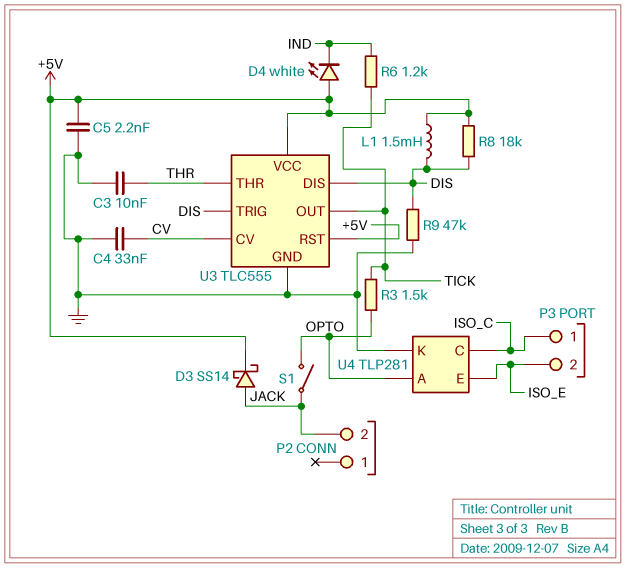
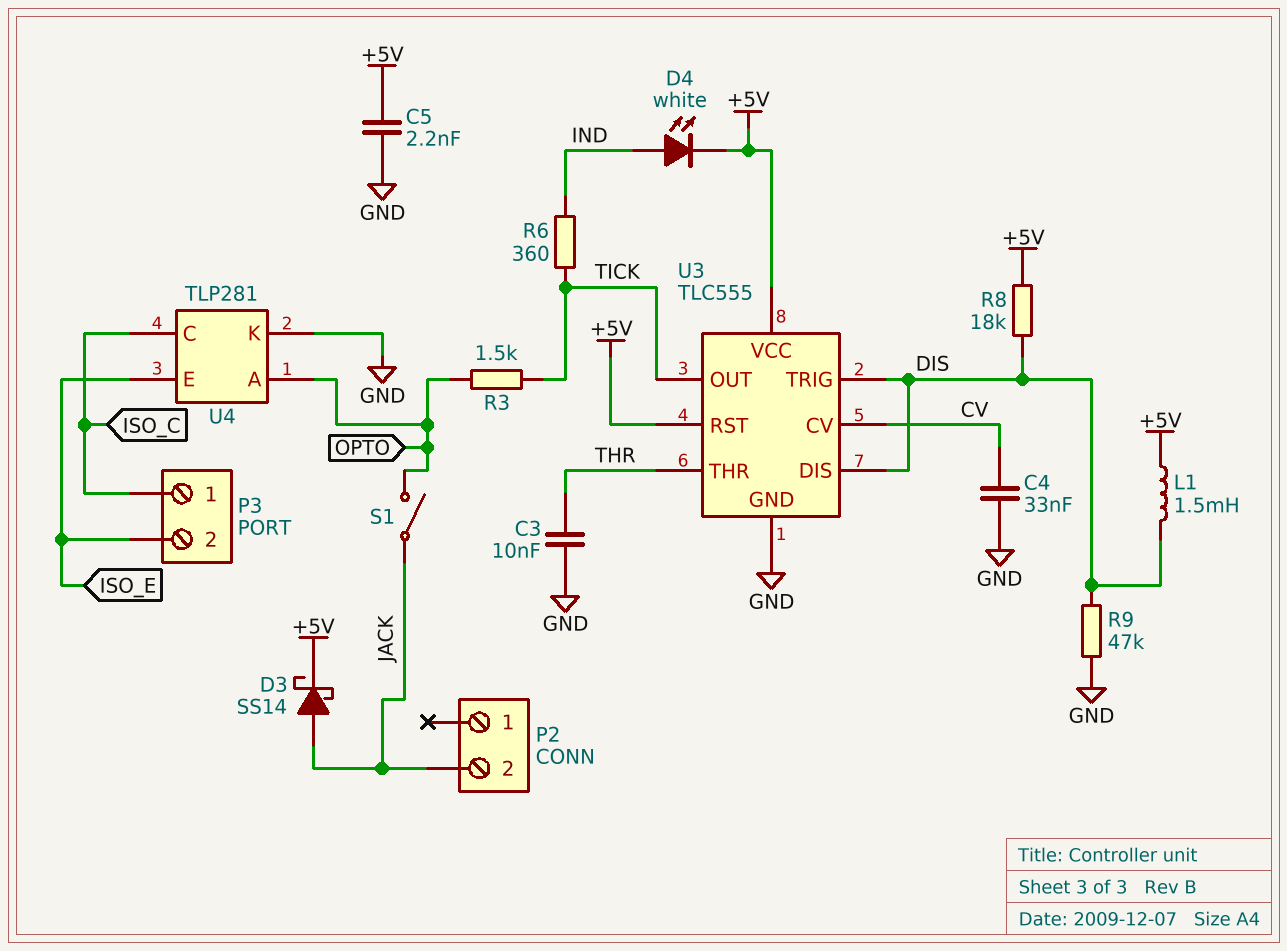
D4: LED white (A +5V, K IND) -> LED white (A IND, K +5V)
R6: 1.2k (IND, TICK) -> 360 (IND, TICK)

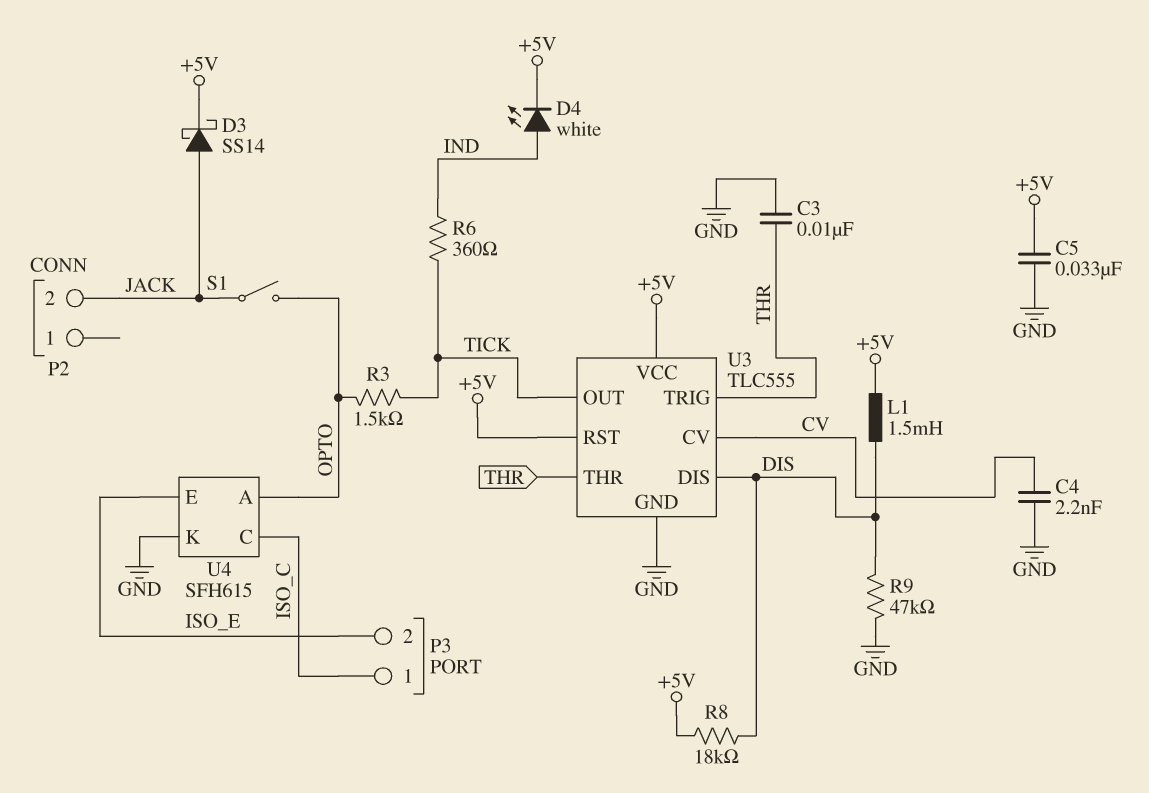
C4: 33nF (CV, GND) -> 2.2nF (CV, GND)
C5: 2.2nF (+5V, GND) -> 33nF (+5V, GND)
U3 pin TRIG: DIS -> THR
U4: TLP281 -> SFH615

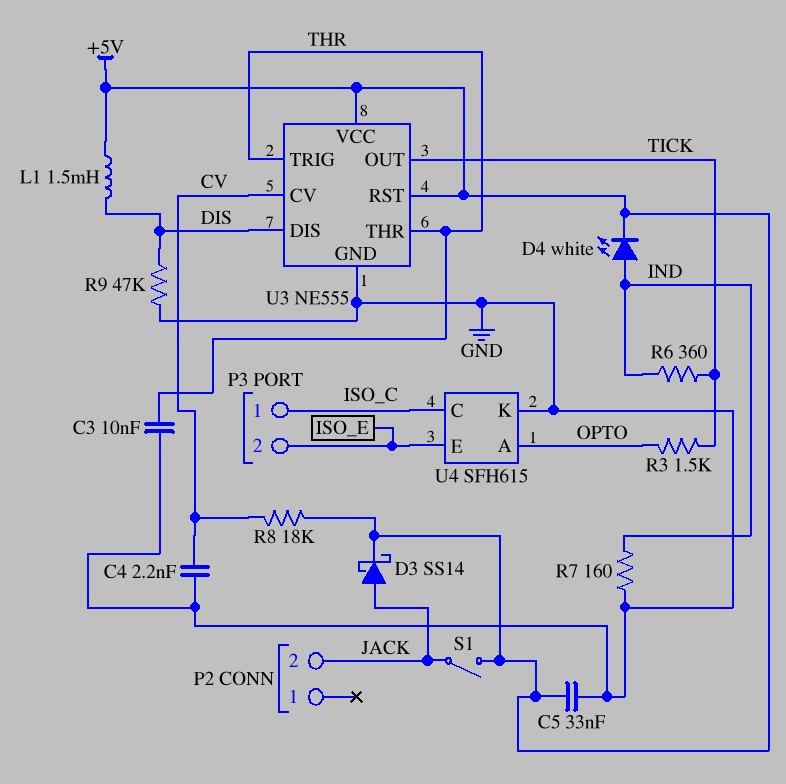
R7: none -> 160 (GND, IND)
R8: 18k (+5V, DIS) -> 18k (+5V, CV)
S1: switch (JACK, OPTO) -> switch (+5V, JACK)
U3: TLC555 -> NE555

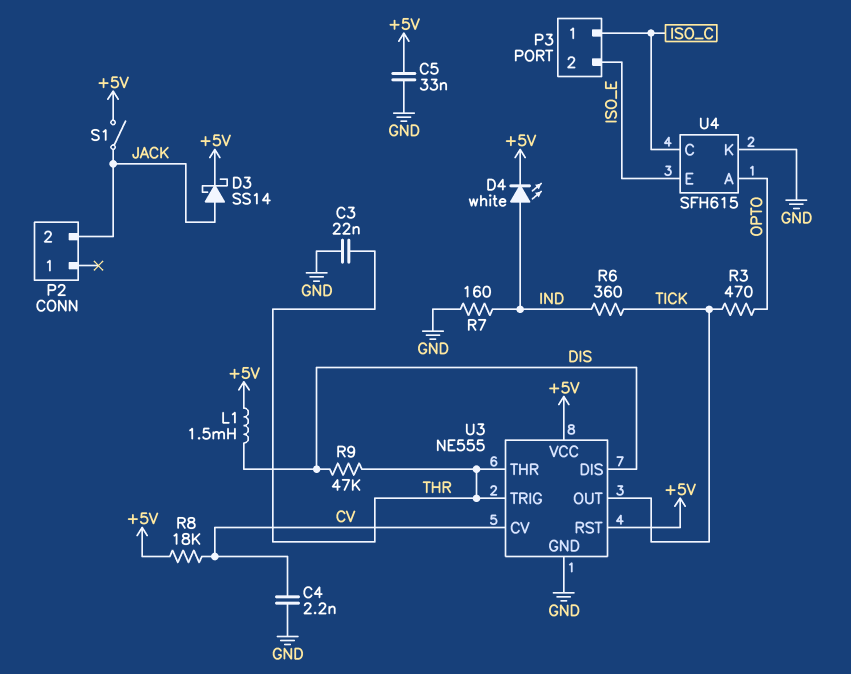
C3: 10nF (GND, THR) -> 22nF (GND, THR)
R3: 1.5k (OPTO, TICK) -> 470 (OPTO, TICK)
R9: 47k (DIS, GND) -> 47k (DIS, THR)

